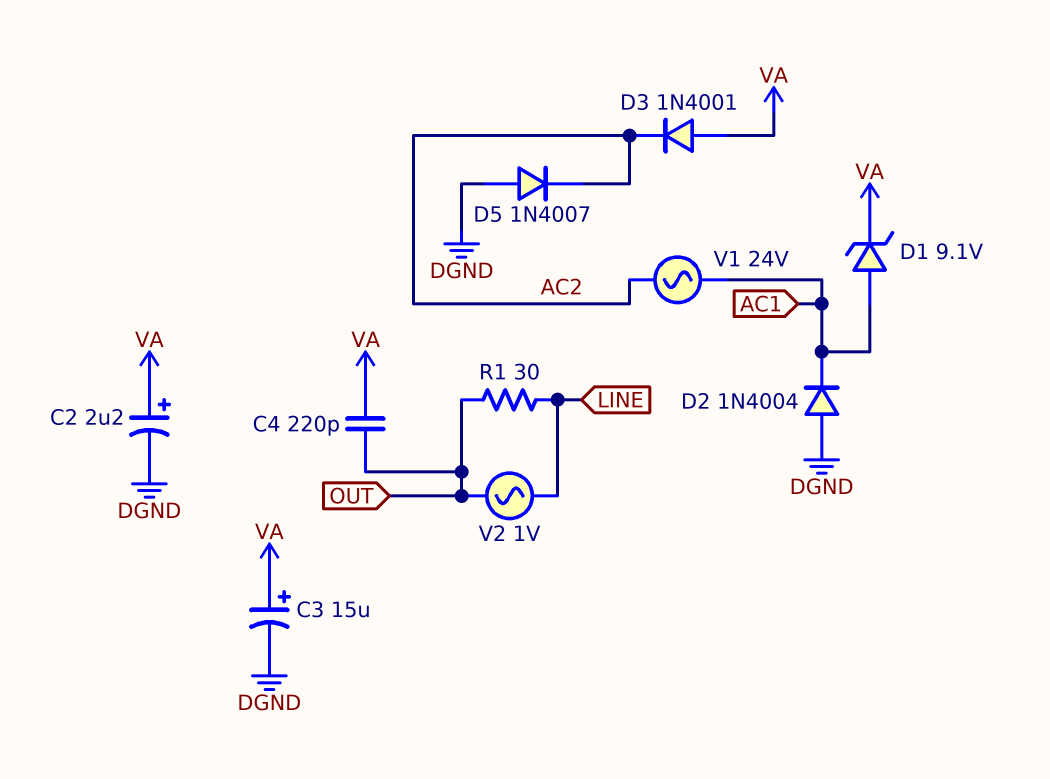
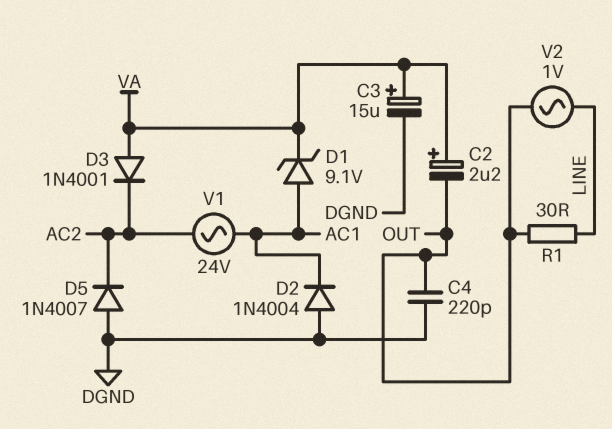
C2: 2.2uF (plus VA, minus DGND) -> 2.2uF (plus VA, minus OUT)
C4: 220pF (OUT, VA) -> 220pF (DGND, OUT)

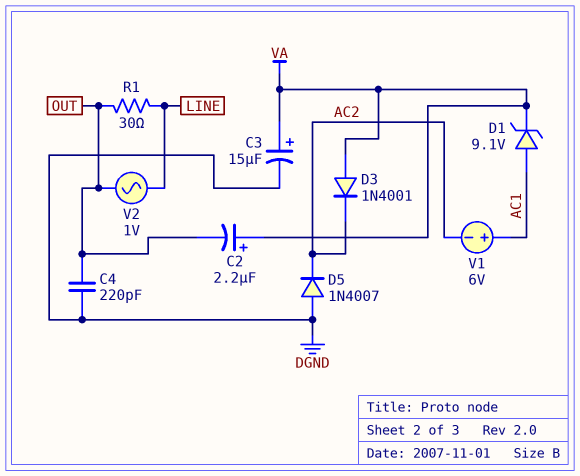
D2: diode 1N4004 (A DGND, K AC1) -> none
V1: AC 24V (AC1, AC2) -> 6V (plus AC1, minus AC2)

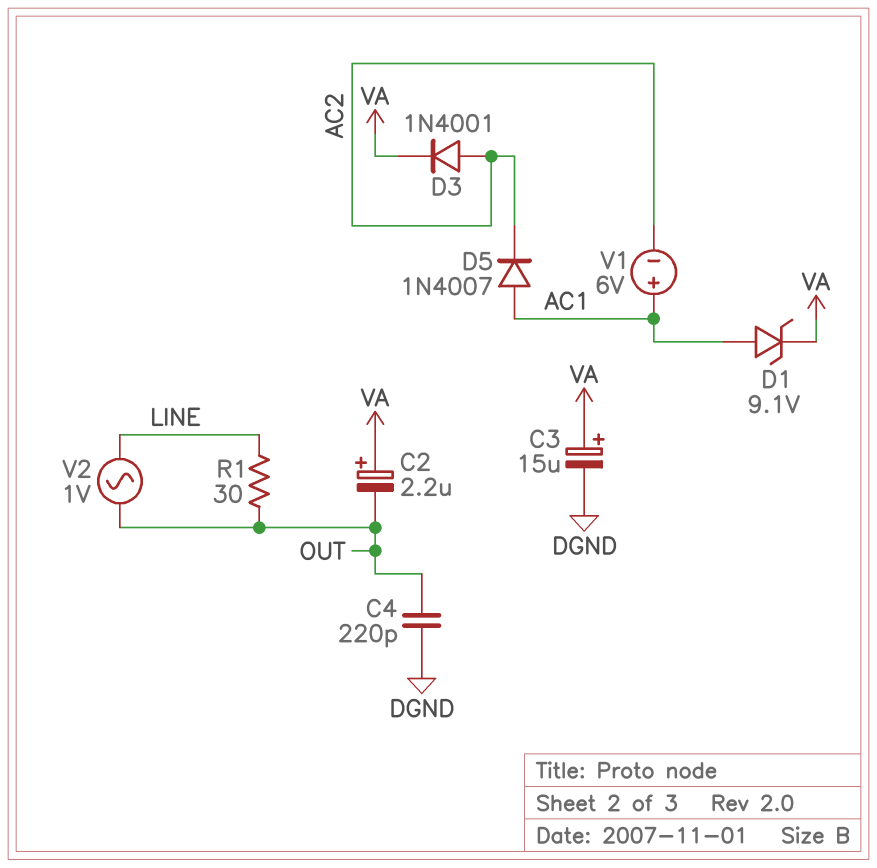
D3: diode 1N4001 (A VA, K AC2) -> diode 1N4001 (A AC2, K VA)
D5: diode 1N4007 (A DGND, K AC2) -> diode 1N4007 (A AC1, K AC2)

